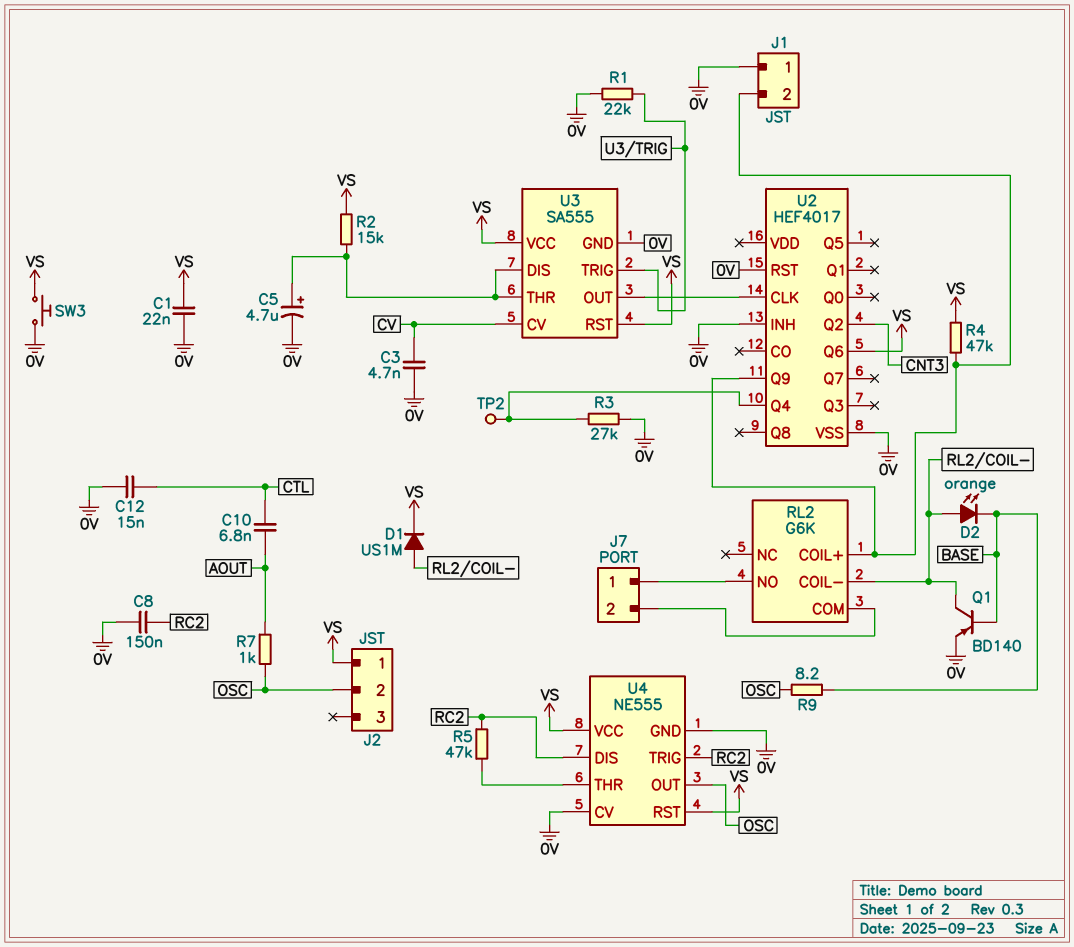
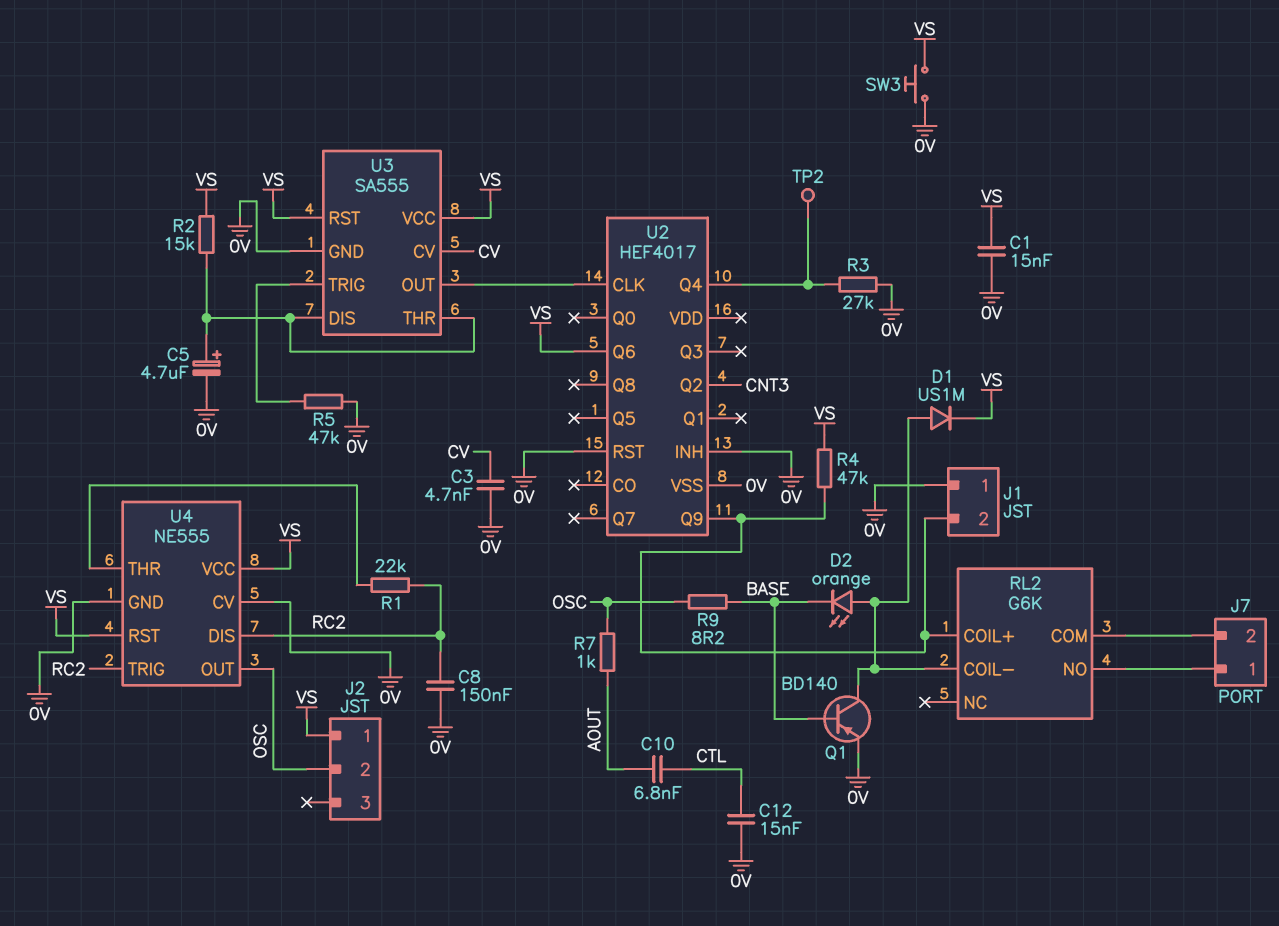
C1: 22nF (0V, VS) -> 15nF (0V, VS)
R1: 22k (0V, U3/TRIG) -> 22k (RC2, U4/THR)
R5: 47k (RC2, U4/THR) -> 47k (0V, U3/TRIG)

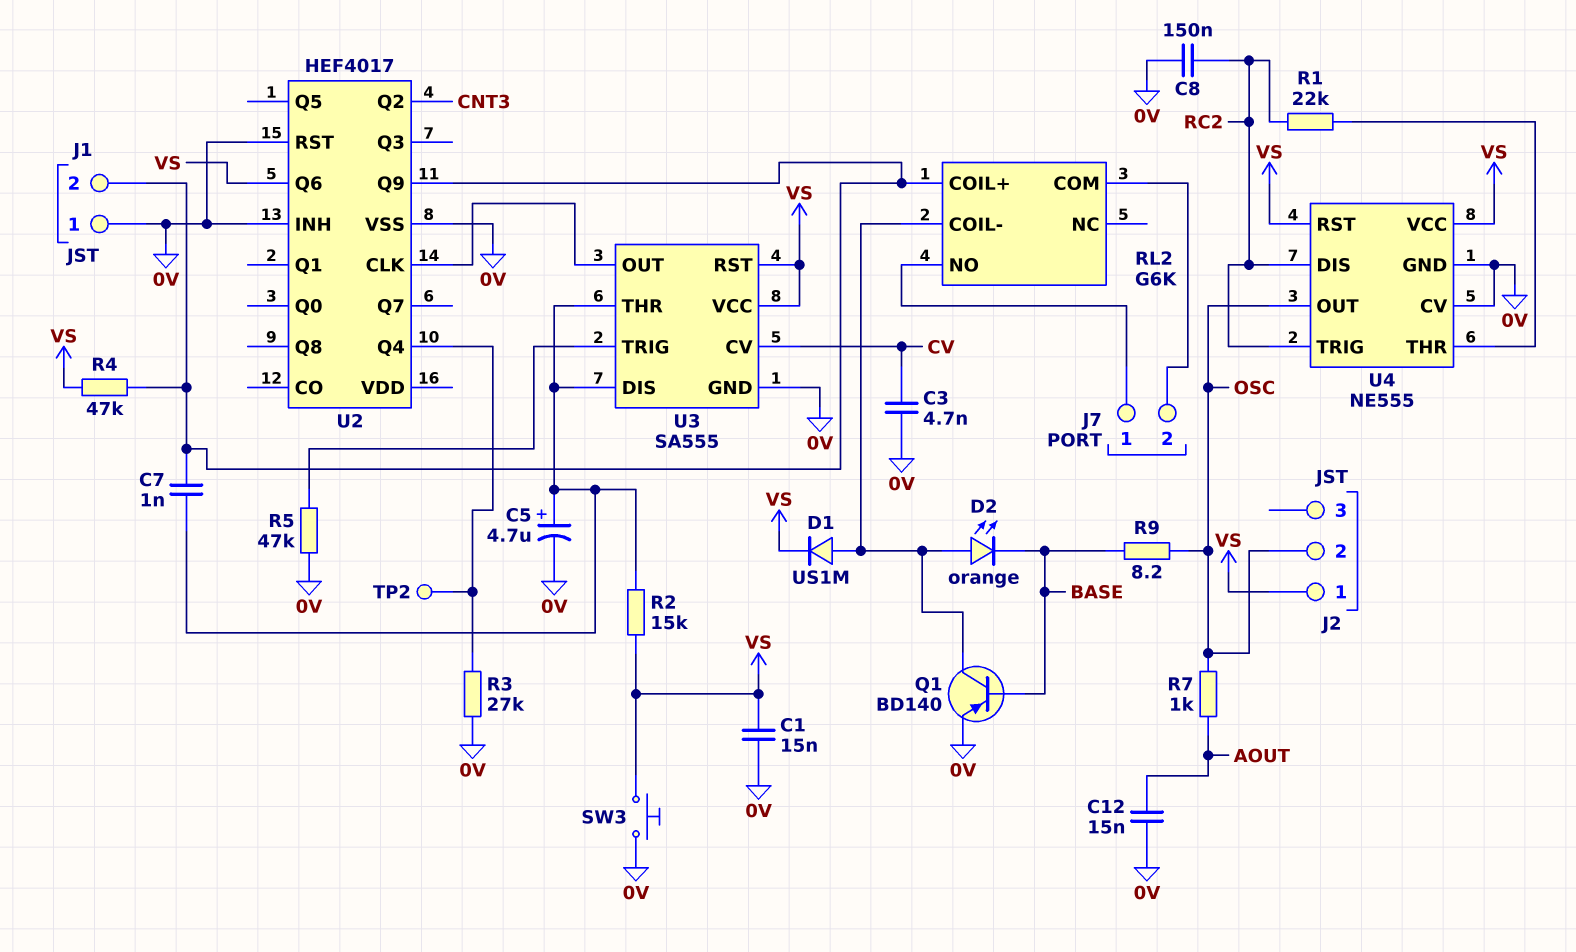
C7: none -> 1nF (J1/2, U3/DIS)
C10: 6.8nF (AOUT, CTL) -> none
C12: 15nF (0V, CTL) -> 15nF (0V, AOUT)

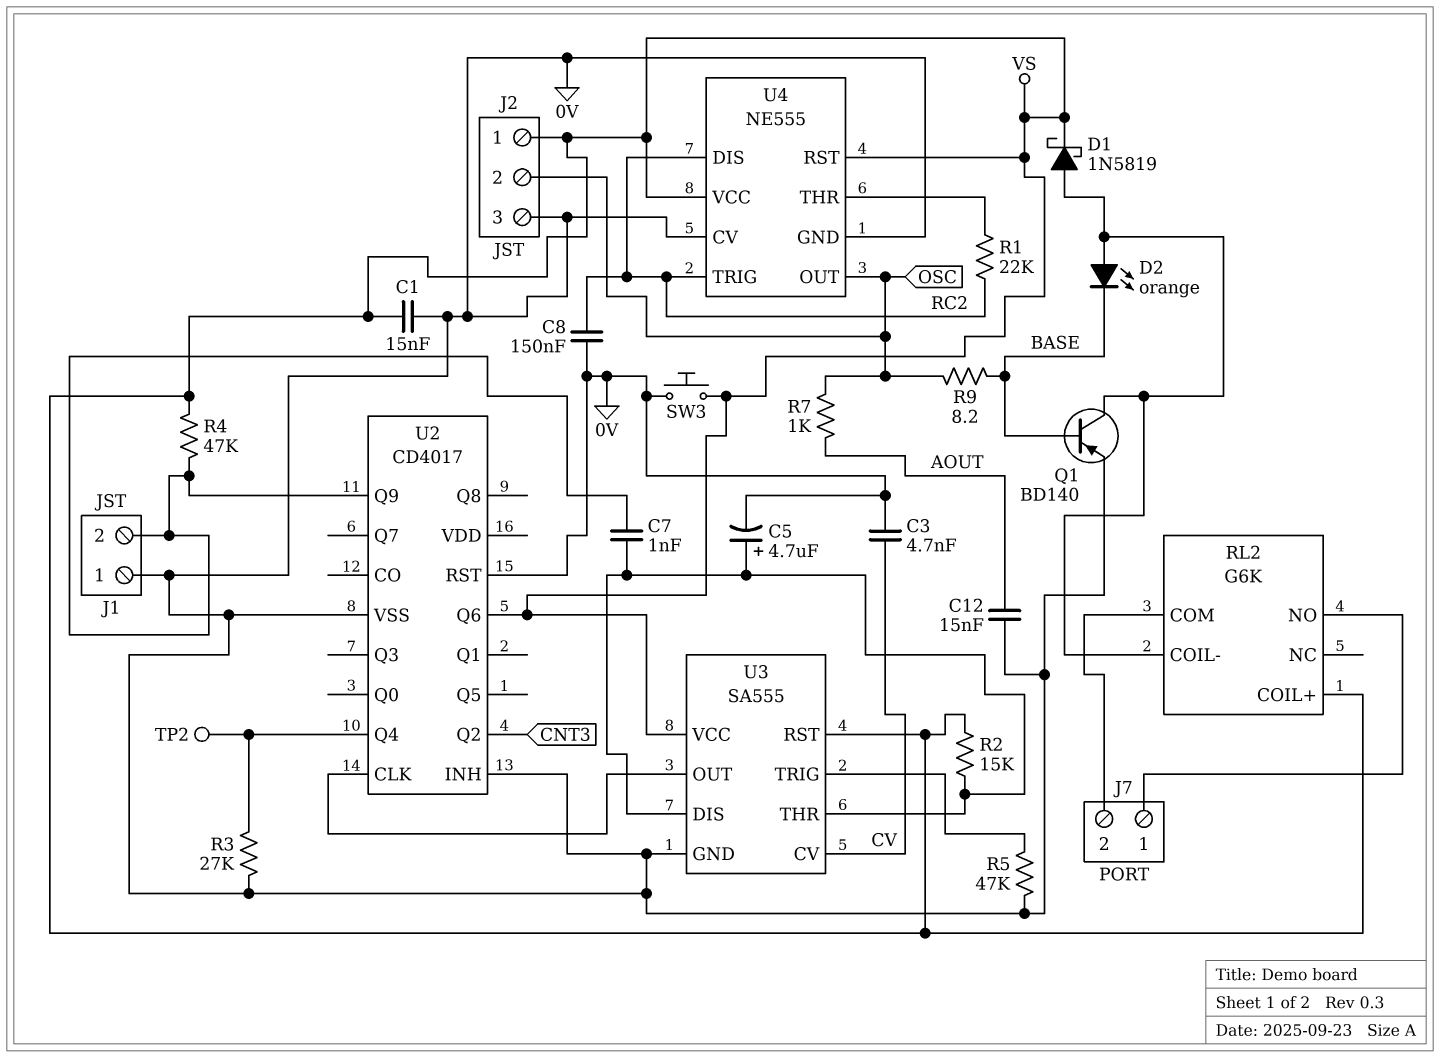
D1: diode US1M (A RL2/COIL-, K VS) -> schottky 1N5819 (A RL2/COIL-, K VS)
J2 pin 3: none -> 0V
RL2 pin COIL+: J1/2 -> VS
U2: HEF4017 -> CD4017

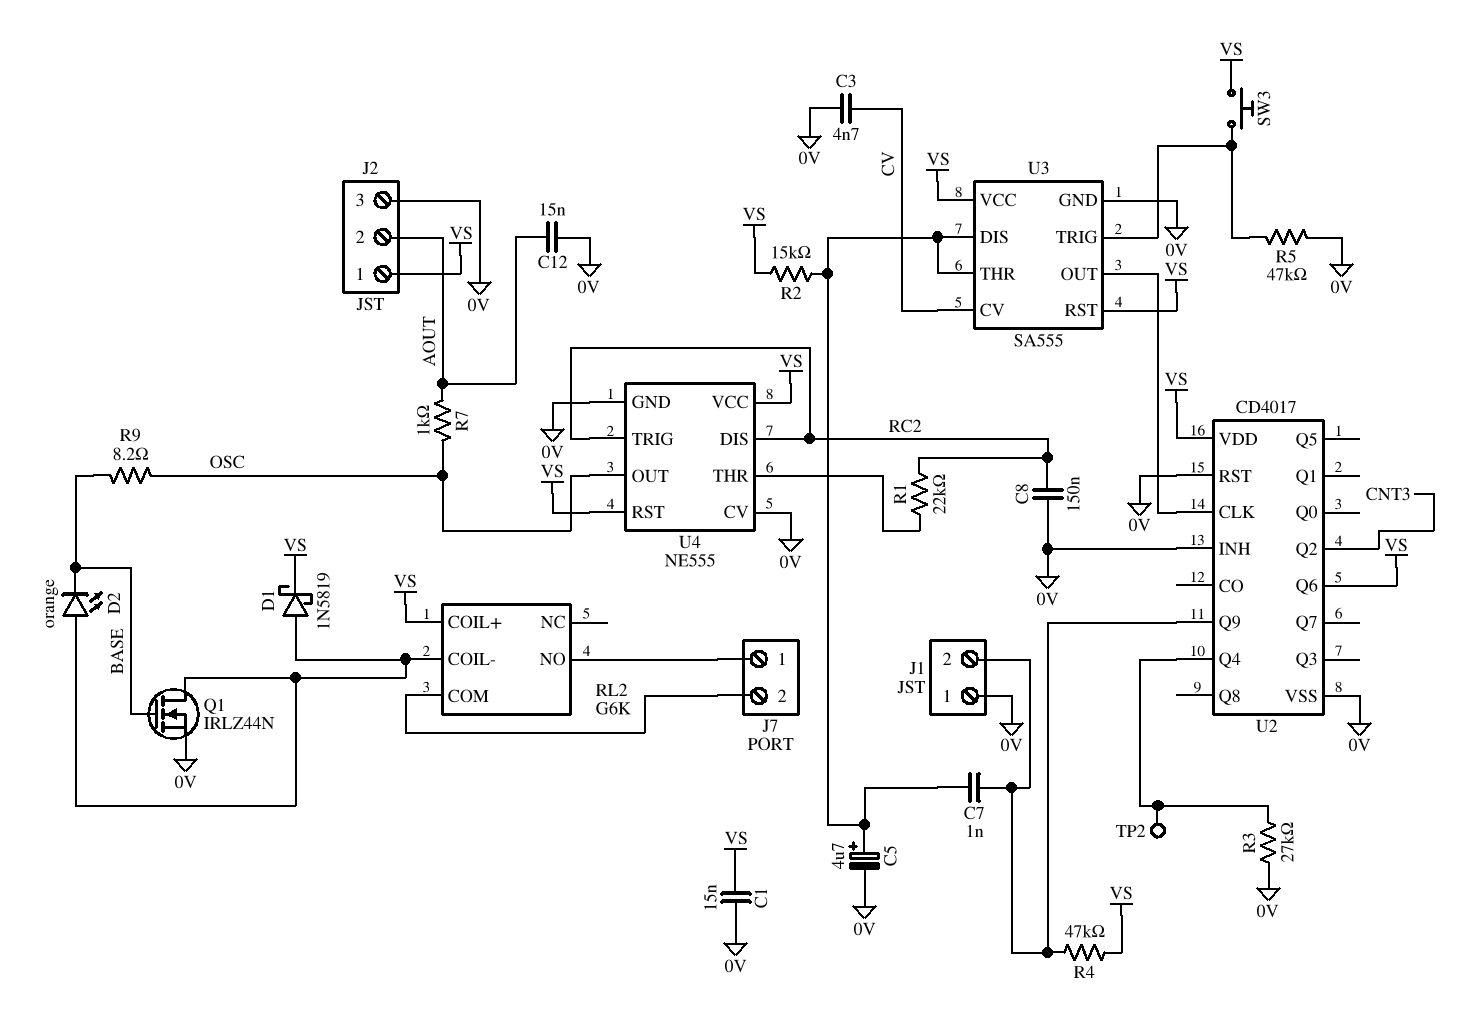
J2 pin 2: OSC -> AOUT
Q1: PNP BD140 (B BASE, C RL2/COIL-, E 0V) -> NMOS IRLZ44N (G BASE, D RL2/COIL-, S 0V)
SW3: button (0V, VS) -> button (U3/TRIG, VS)
U2 pin VDD: none -> VS

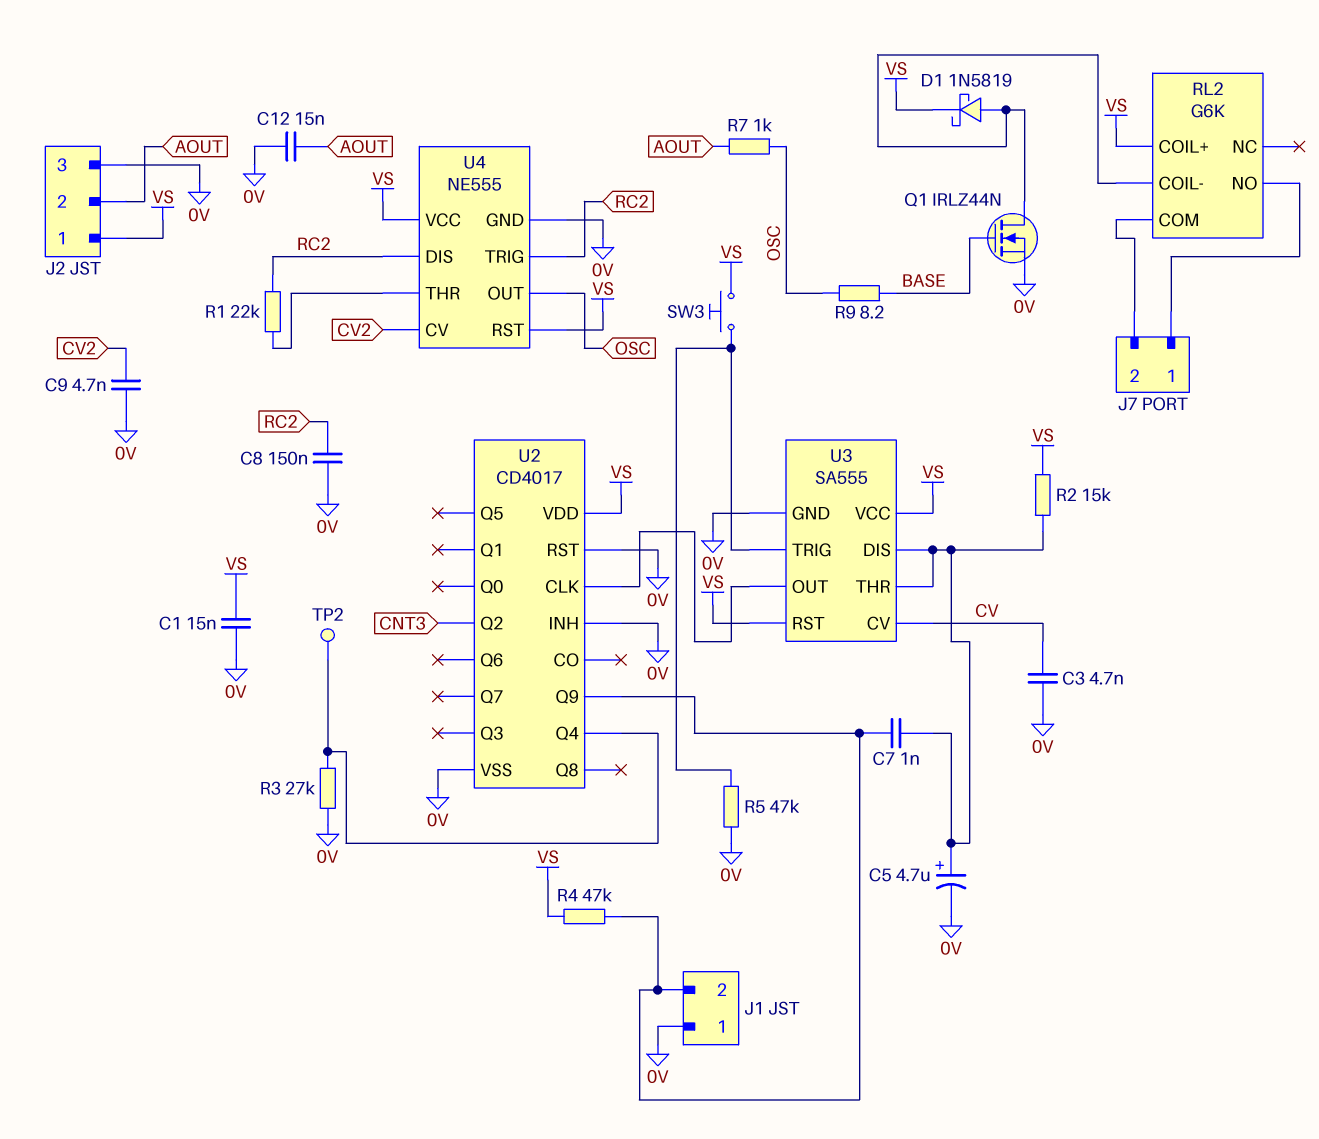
C9: none -> 4.7nF (0V, CV2)
D2: LED orange (A RL2/COIL-, K BASE) -> none
U2 pin Q6: VS -> none
U4 pin CV: 0V -> CV2

